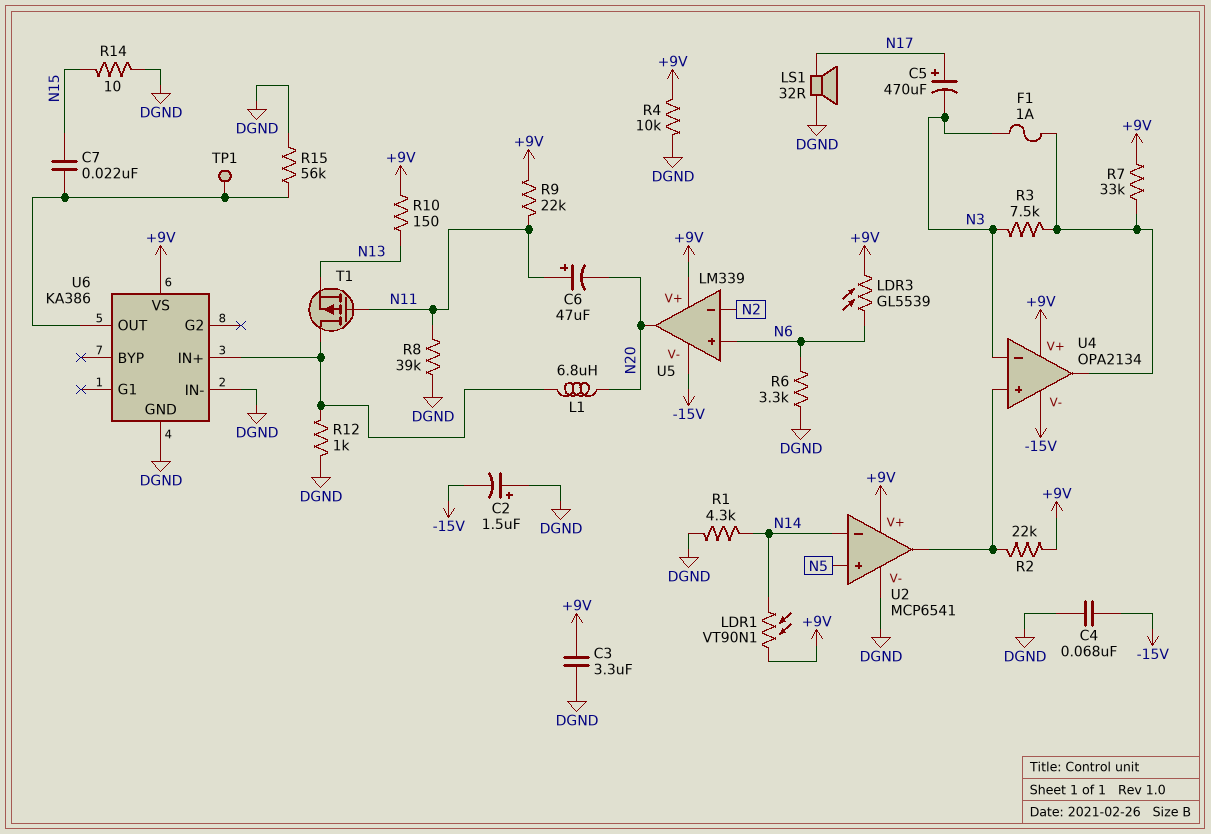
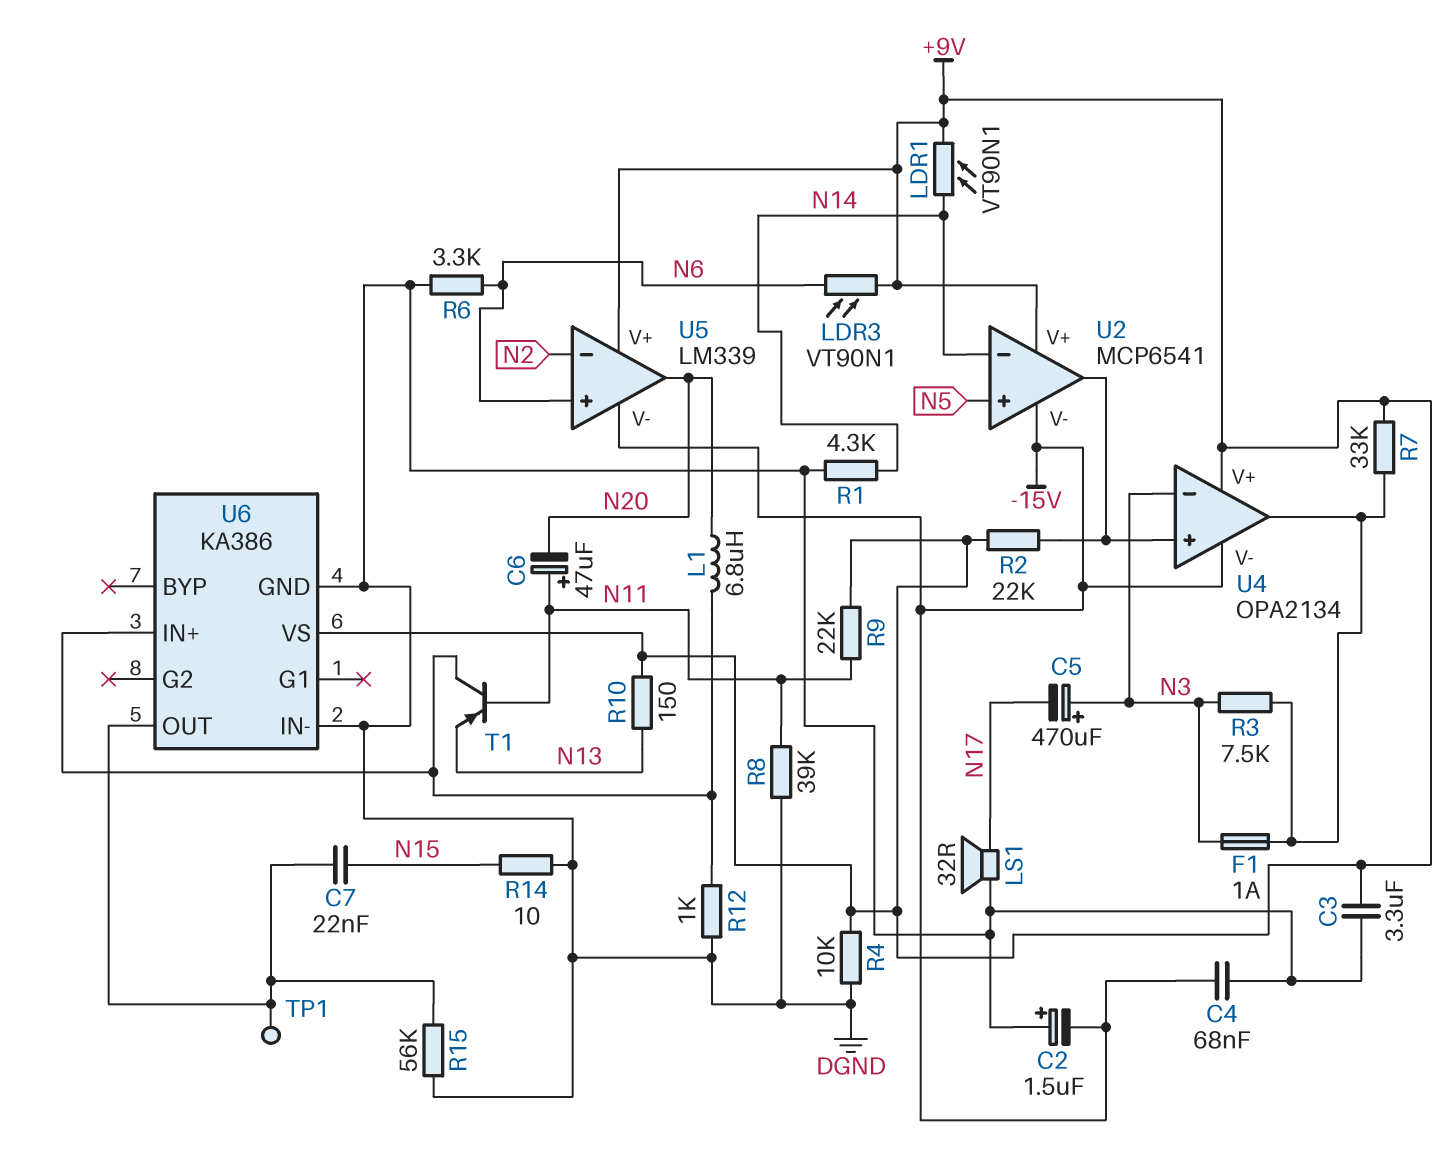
C5: 470uF (plus N17, minus N3) -> 470uF (plus N3, minus N17)
LDR3: GL5539 (+9V, N6) -> VT90N1 (+9V, N6)
T1: PMOS (G N11, D U6/IN+, S N13) -> PNP (B N11, C U6/IN+, E N13)
U2 pin V-: DGND -> -15V

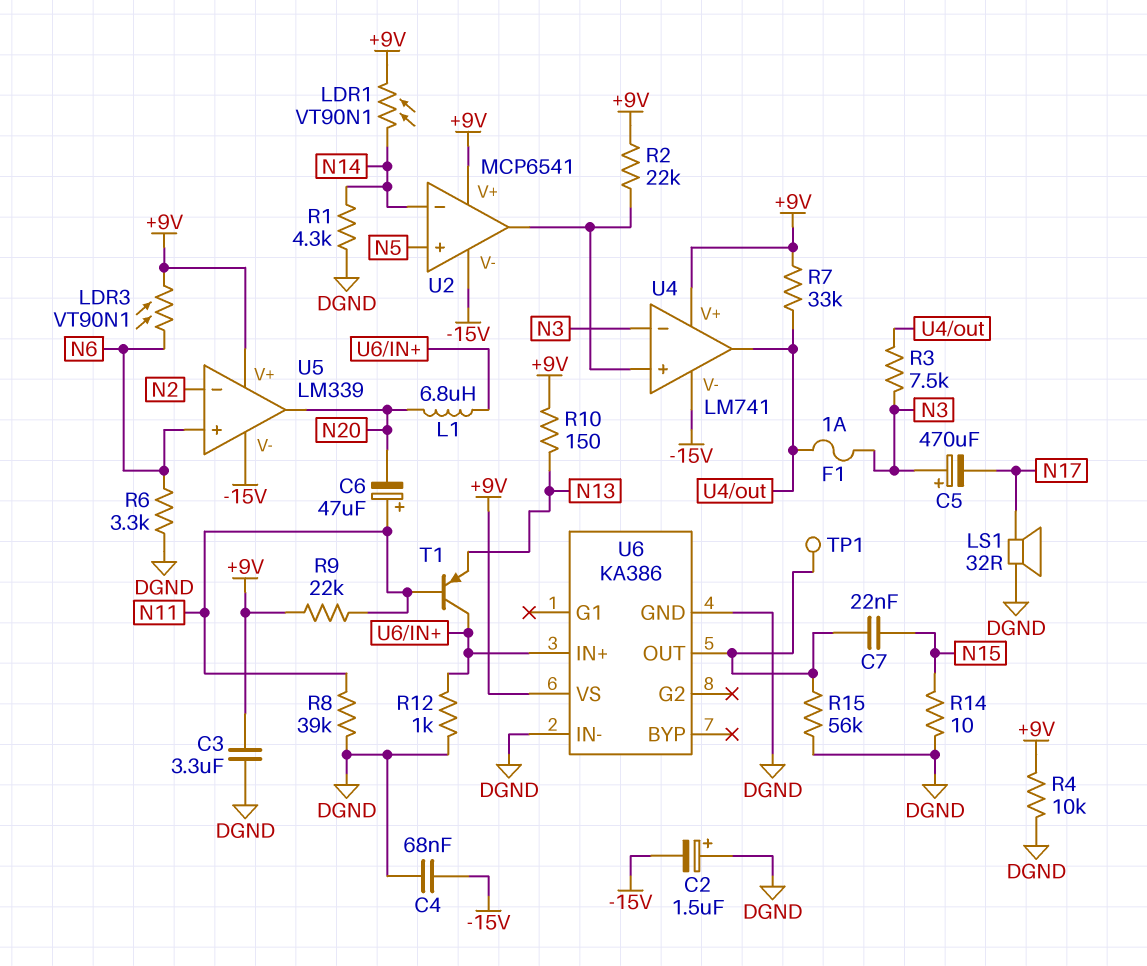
U4: OPA2134 -> LM741

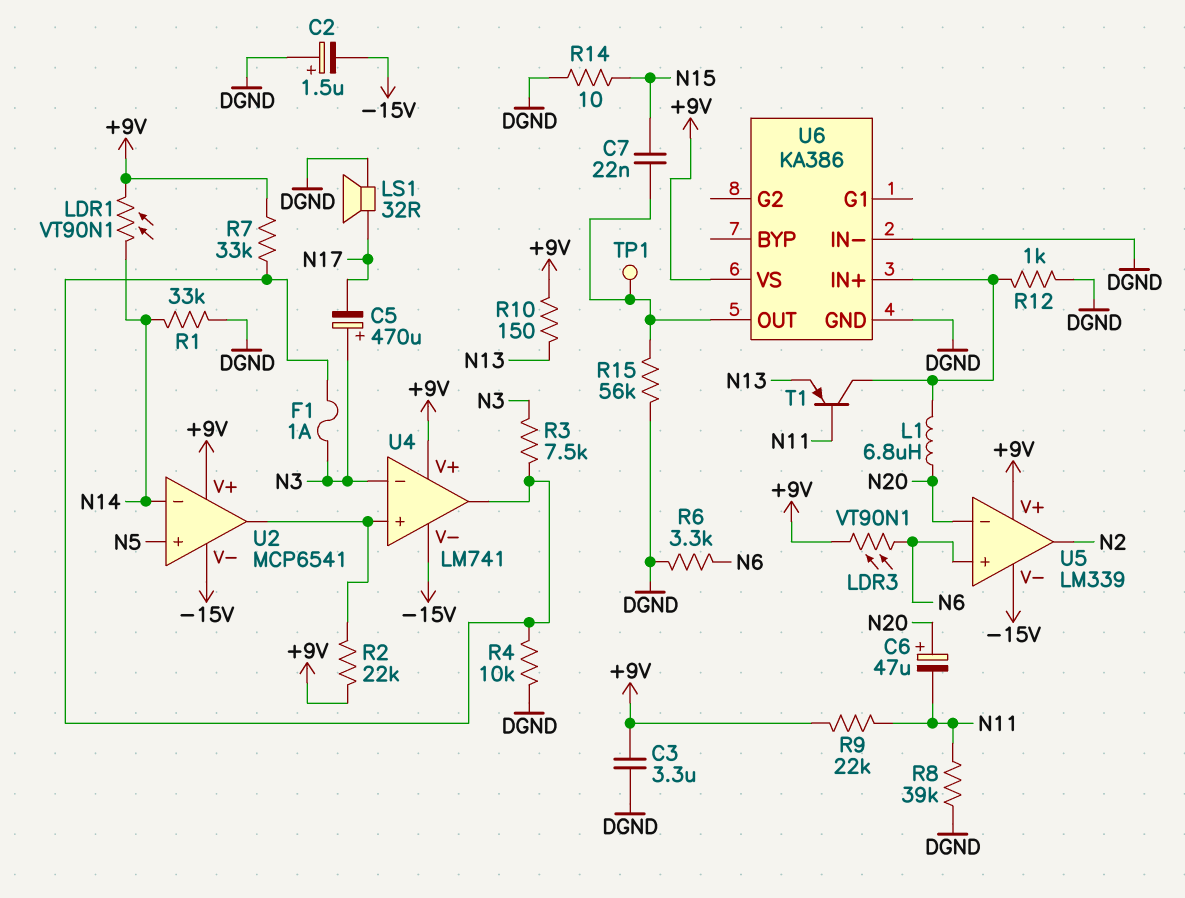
C4: 68nF (-15V, DGND) -> none
C6: 47uF (plus N11, minus N20) -> 47uF (plus N20, minus N11)
R1: 4.3k (DGND, N14) -> 33k (DGND, N14)
R4: 10k (+9V, DGND) -> 10k (DGND, U4/out)
U5 pin in-: N2 -> N20
U5 pin out: N20 -> N2

